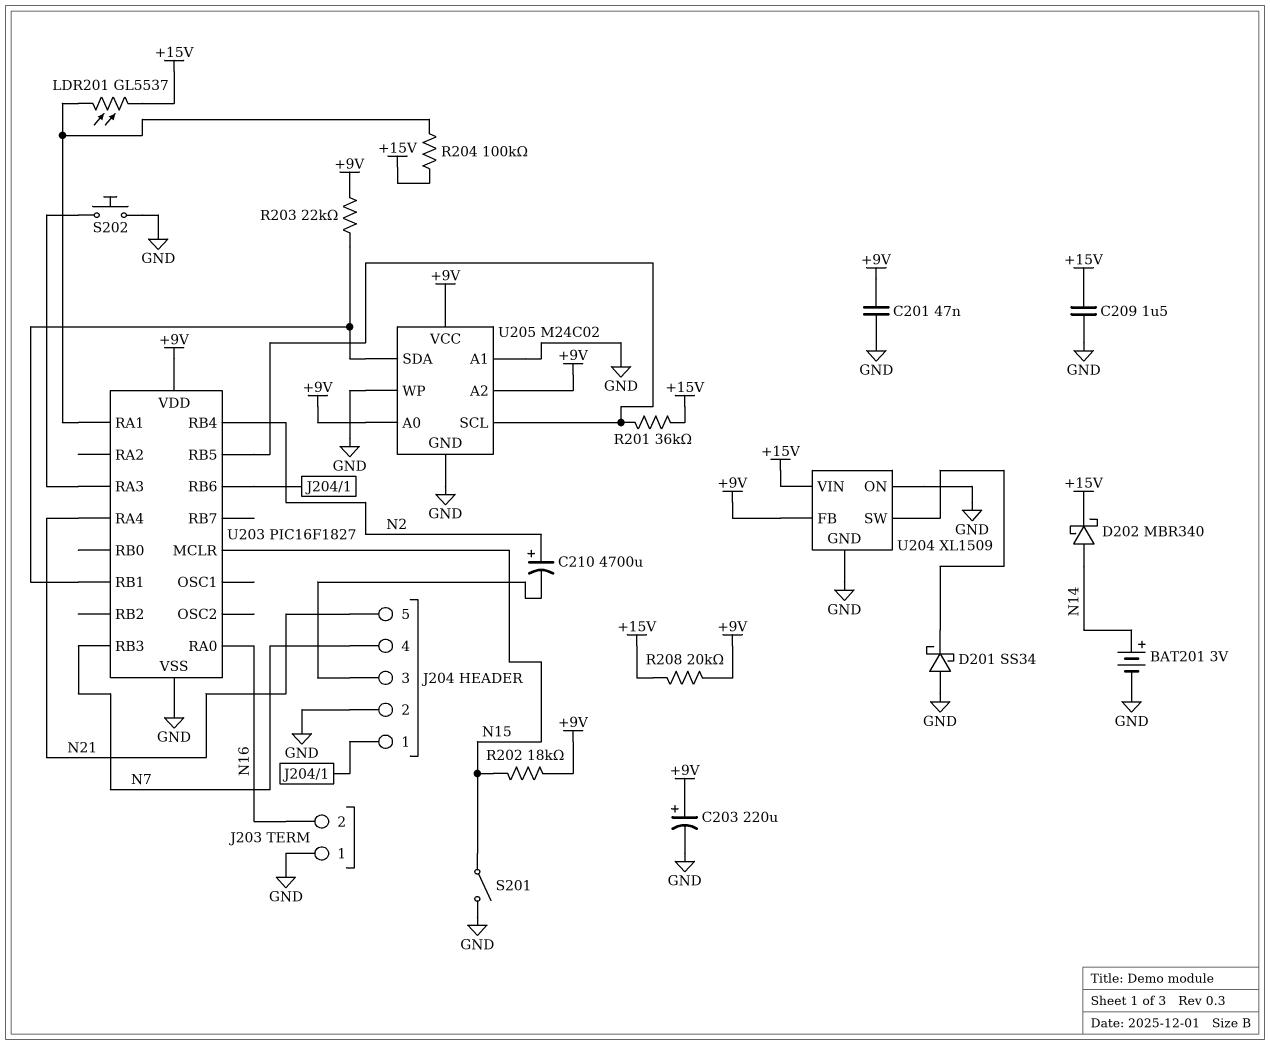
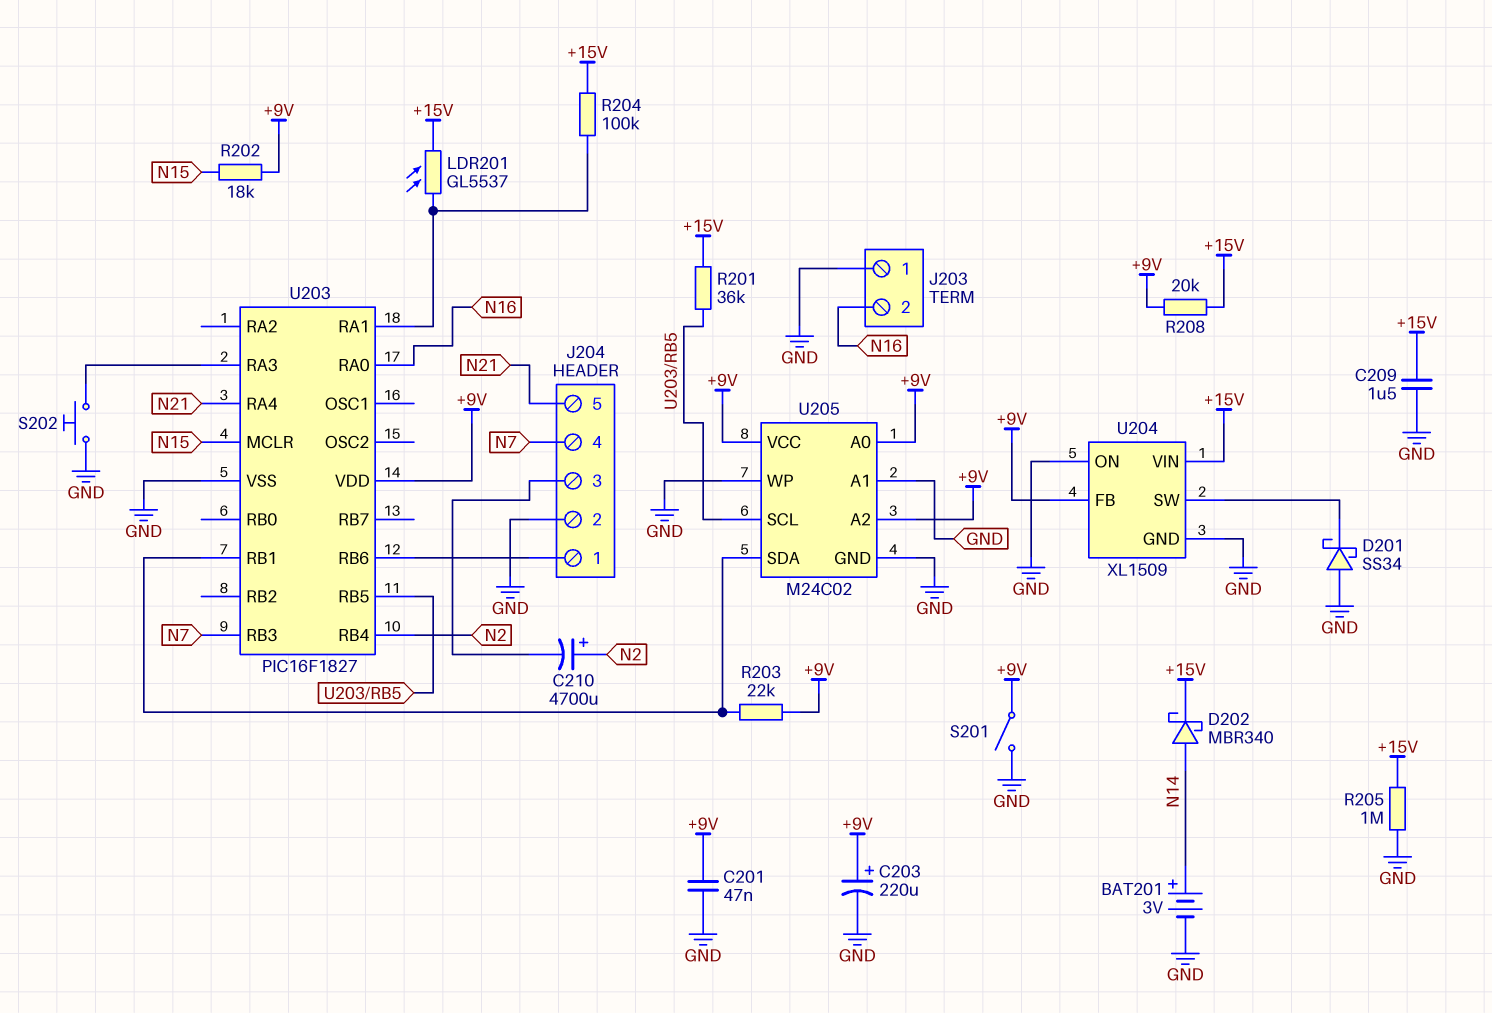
R205: none -> 1M (+15V, GND)
S201: switch (GND, N15) -> switch (+9V, GND)

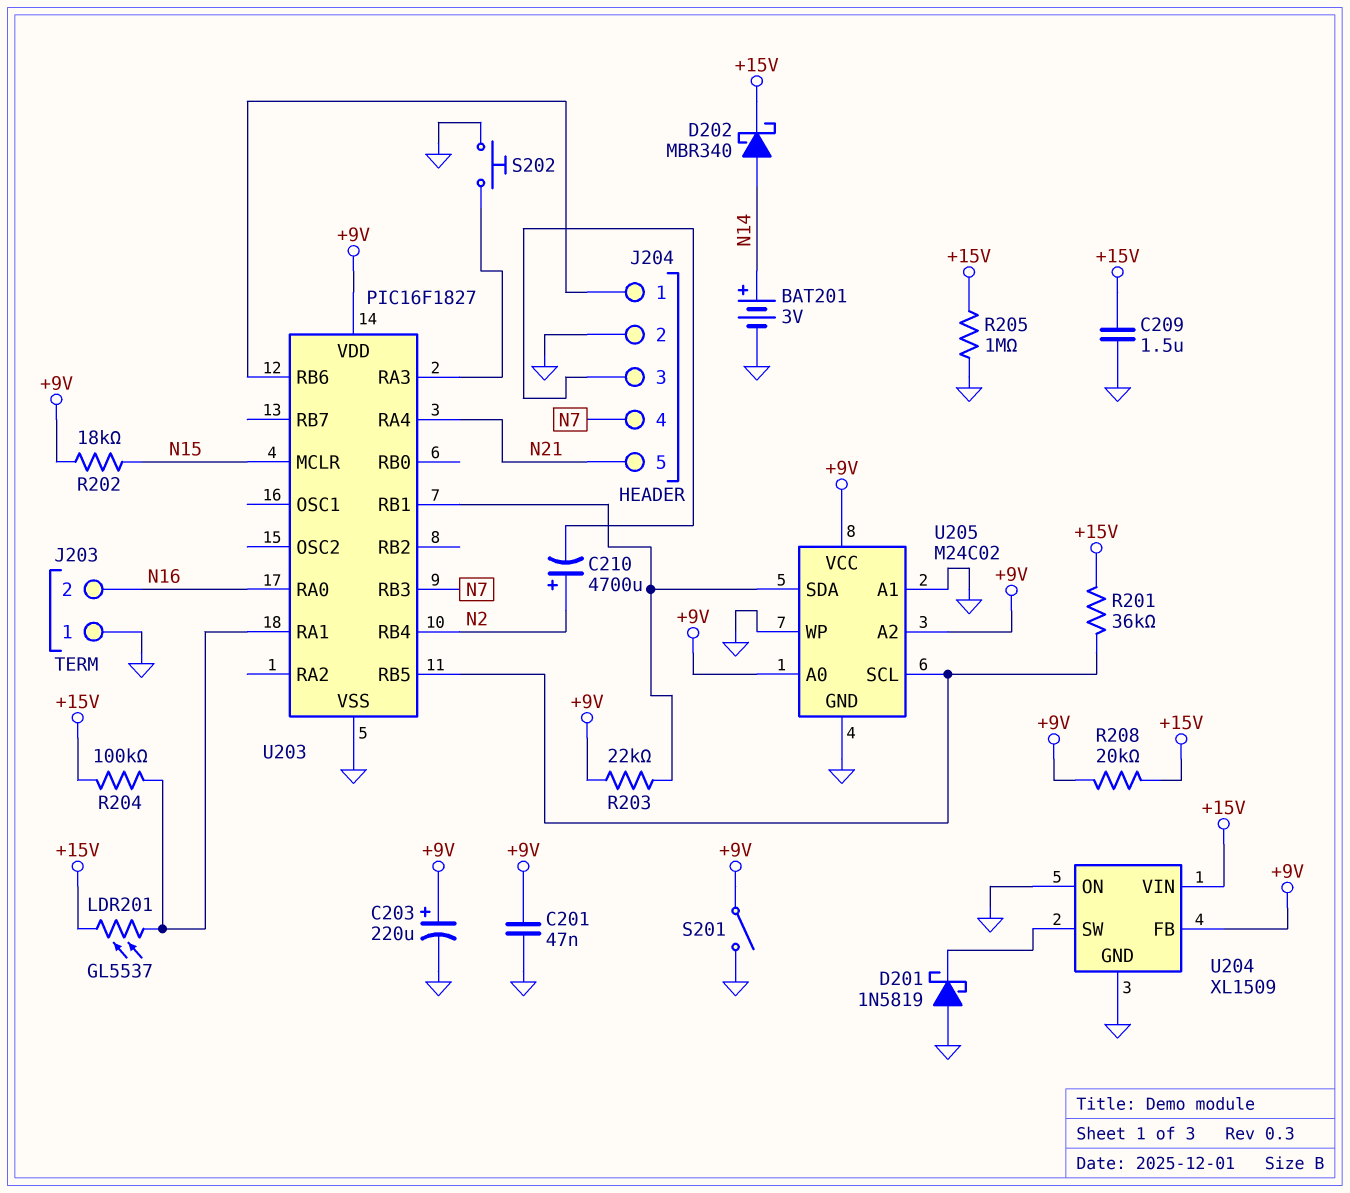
D201: schottky SS34 (A GND, K U204/SW) -> schottky 1N5819 (A GND, K U204/SW)

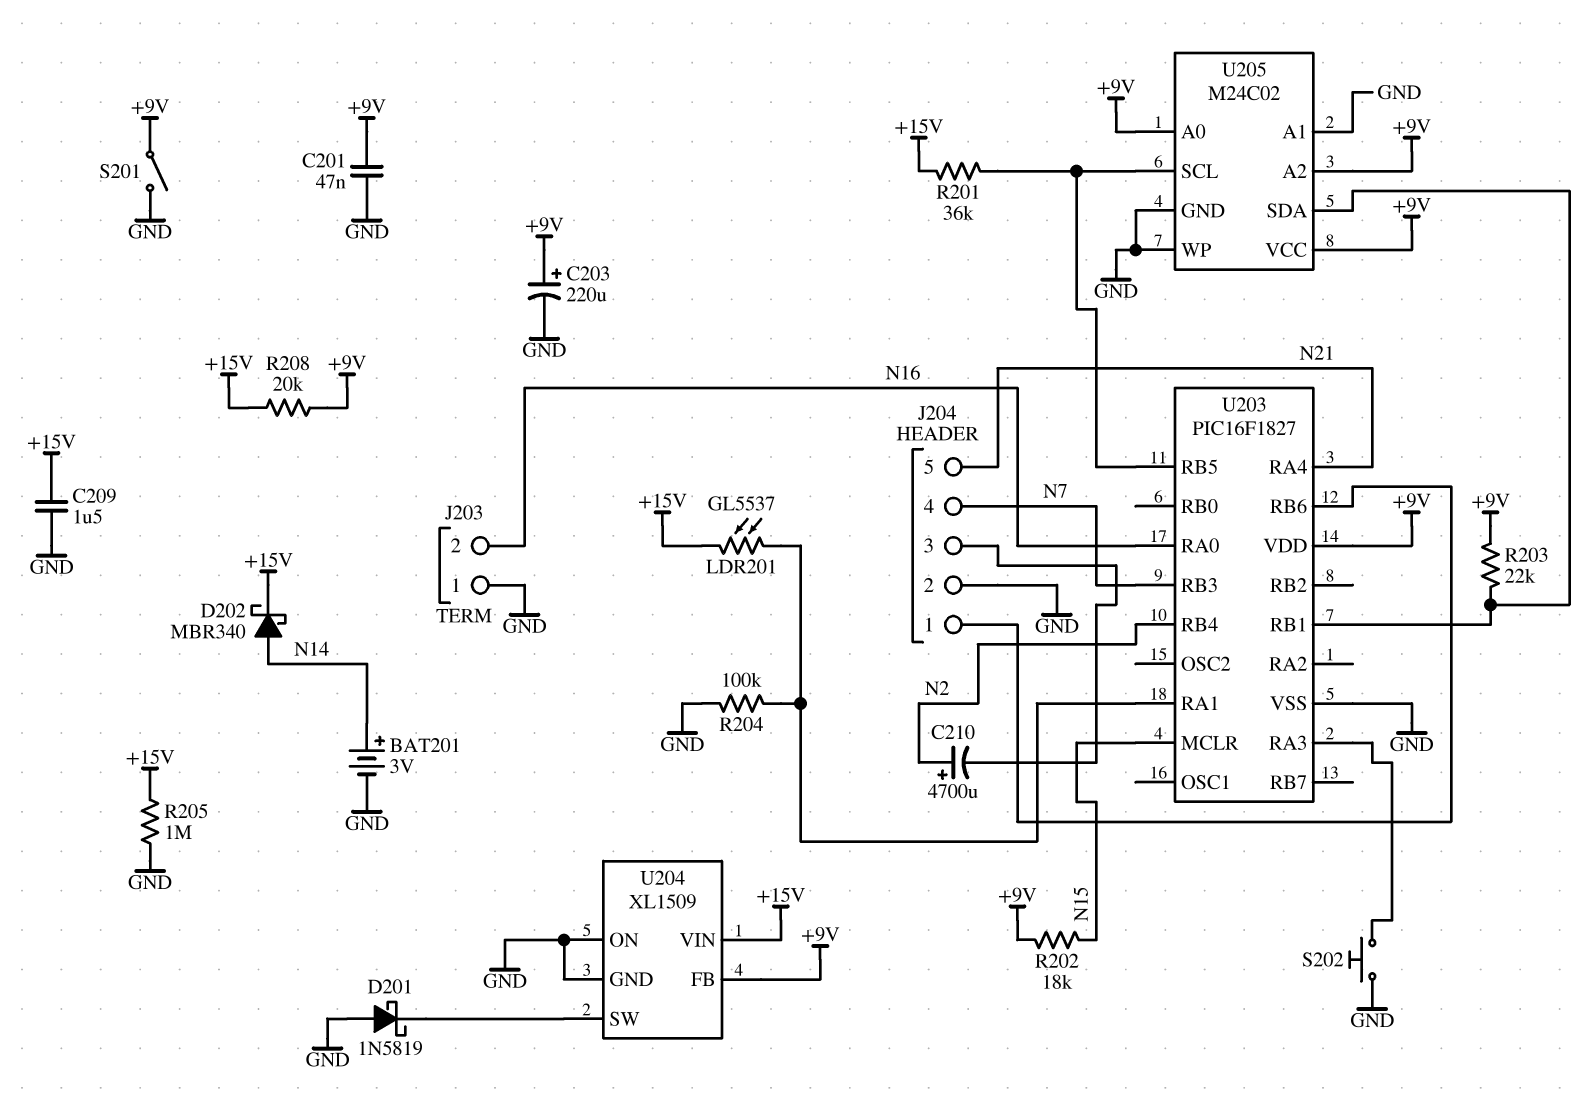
R204: 100k (+15V, U203/RA1) -> 100k (GND, U203/RA1)

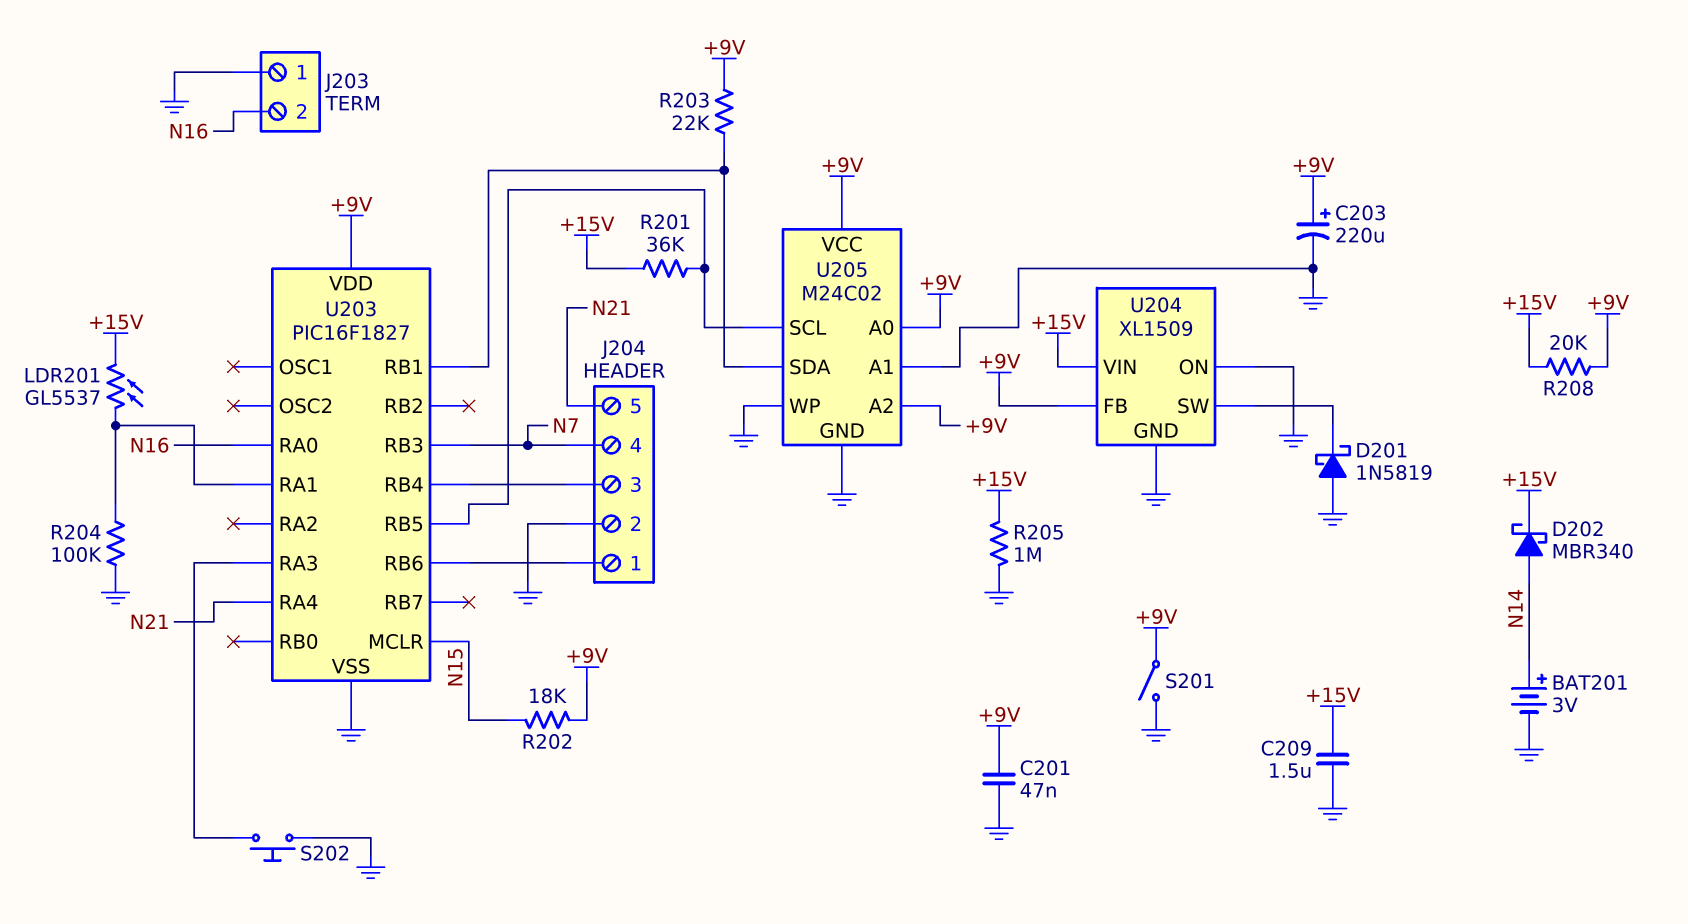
C210: 4700uF (plus N2, minus J204/3) -> none
U203 pin RB4: N2 -> J204/3

